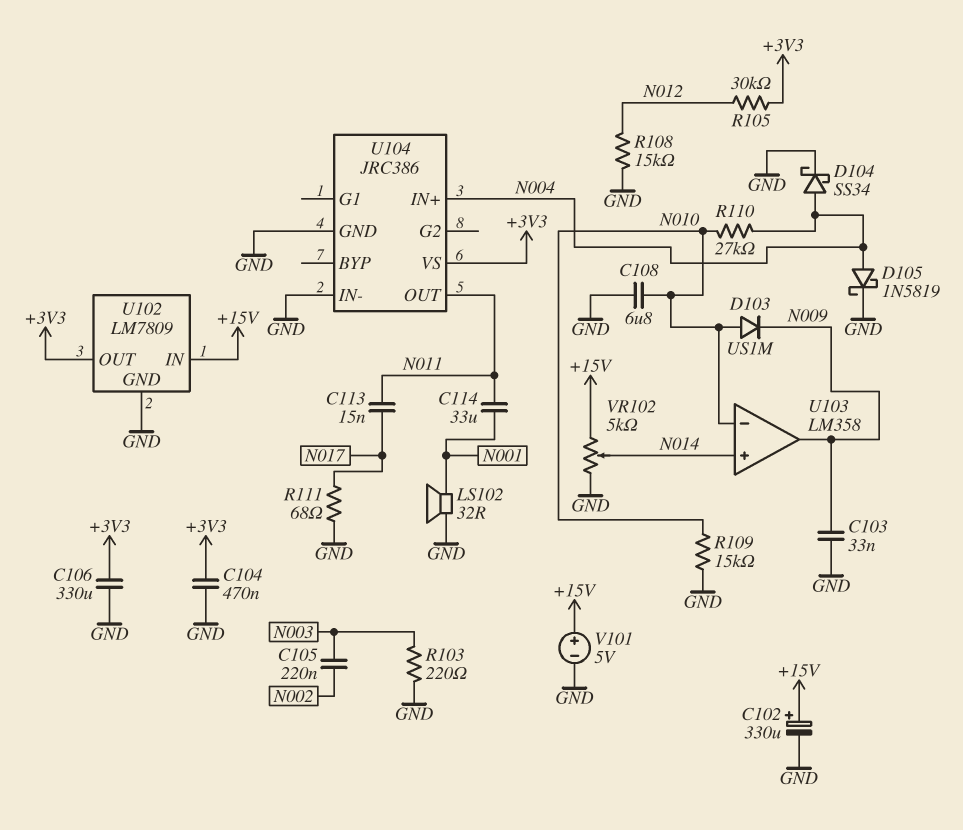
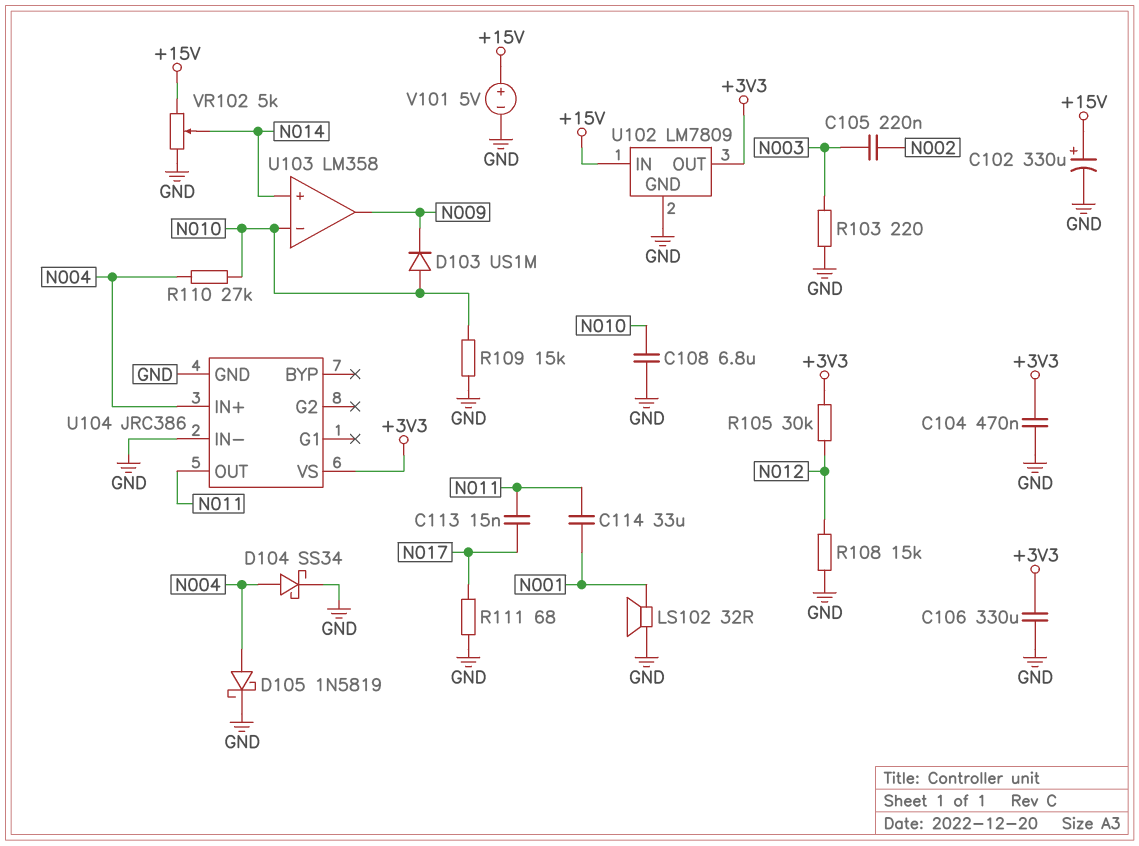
C103: 33nF (GND, N009) -> none

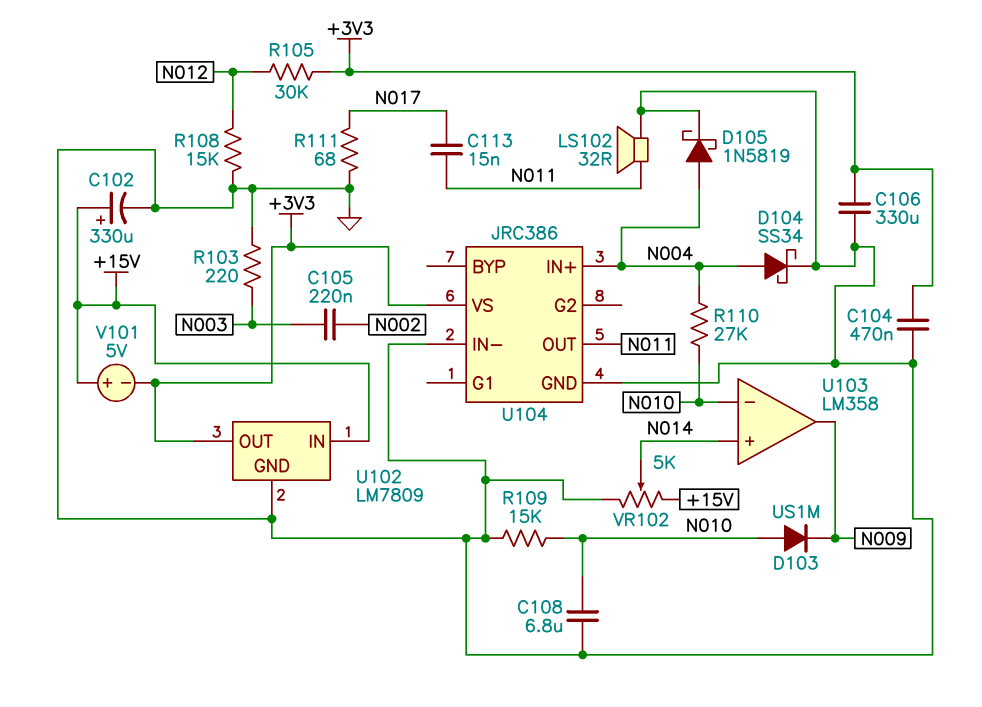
C114: 33uF (N001, N011) -> none
LS102: speaker 32R (GND, N001) -> speaker 32R (GND, N011)
V101: 5V (plus +15V, minus GND) -> 5V (plus +15V, minus +3V3)

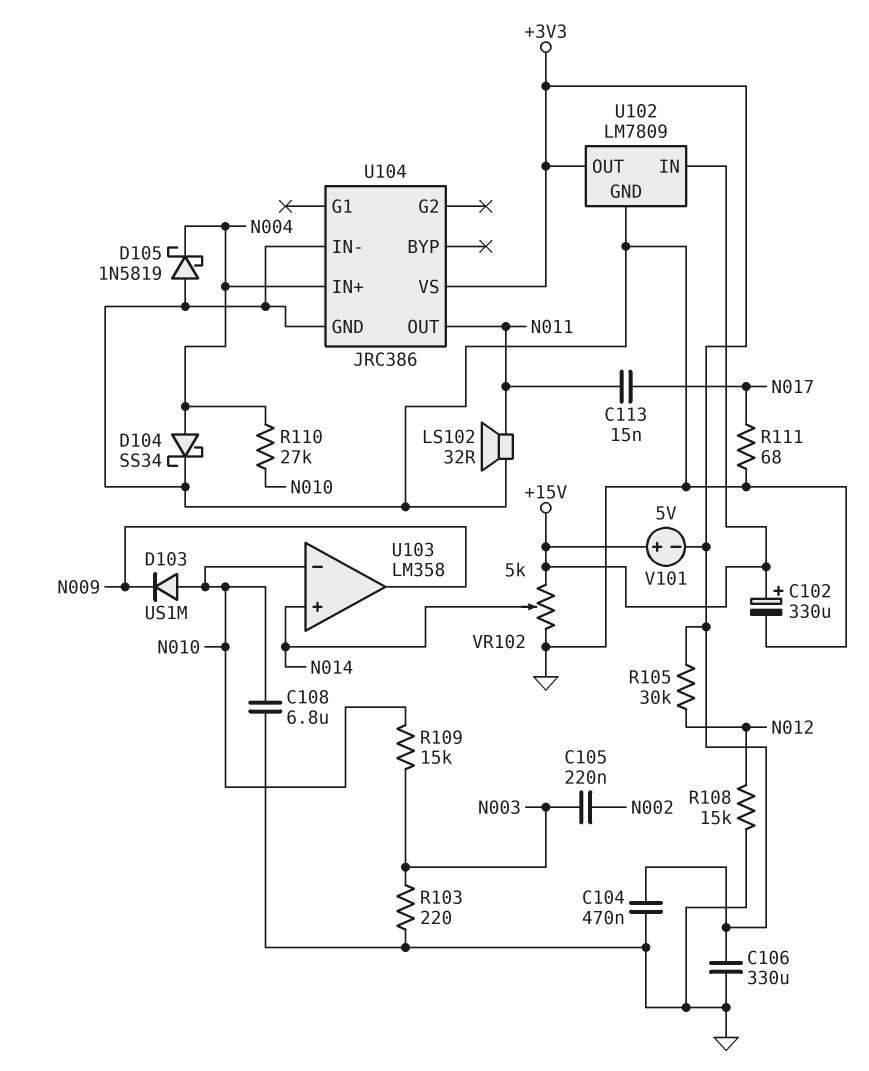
D105: schottky 1N5819 (A N004, K GND) -> schottky 1N5819 (A GND, K N004)
R109: 15k (GND, N010) -> 15k (N003, N010)

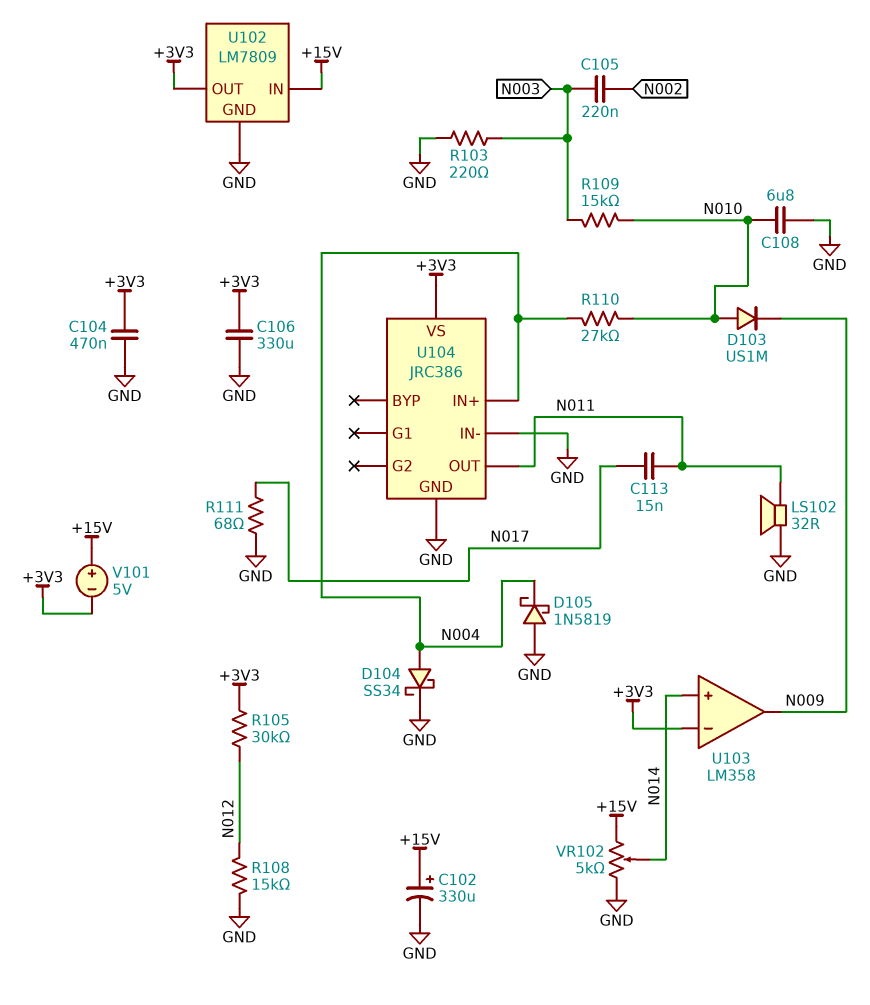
U103 pin in-: N010 -> +3V3

